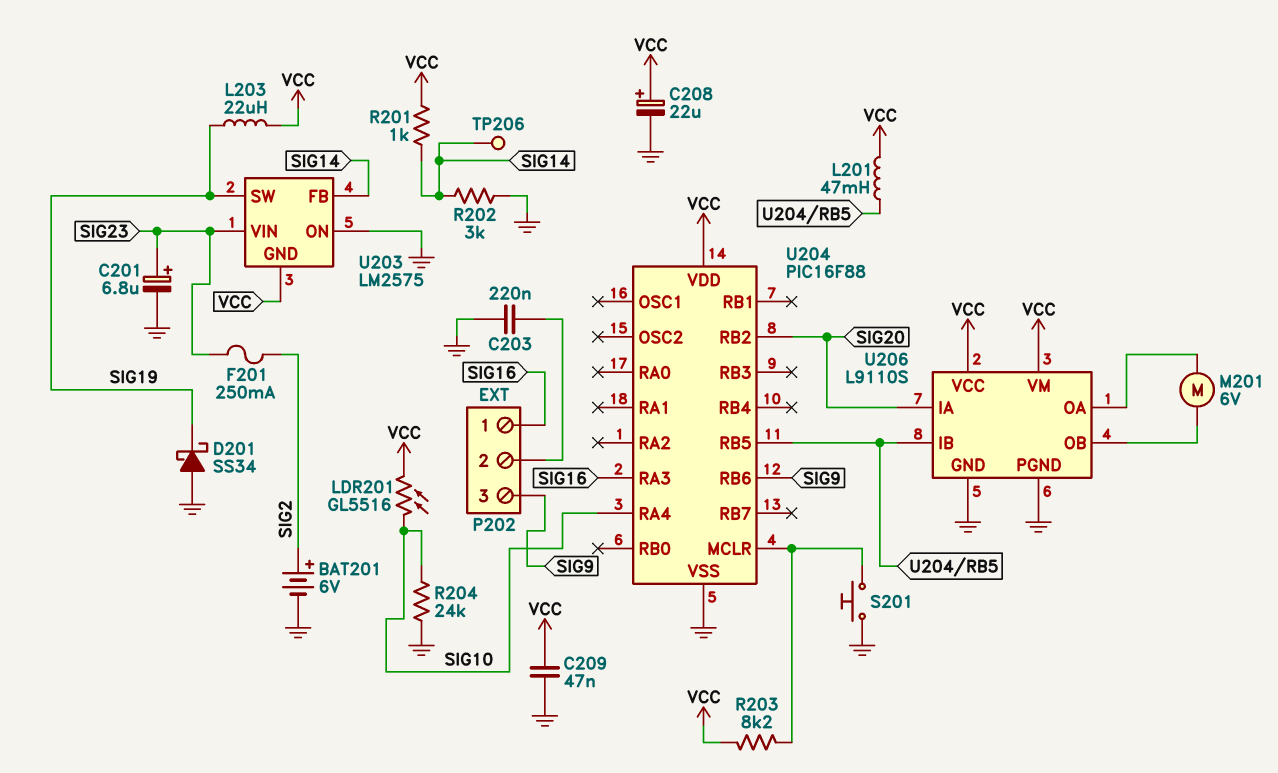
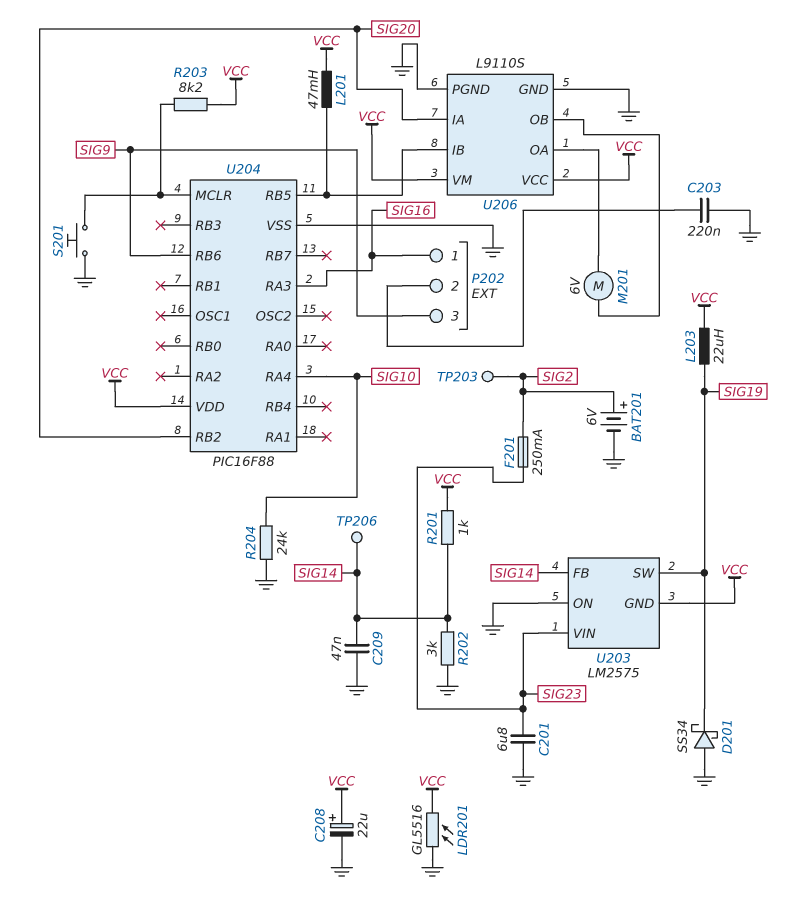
C201: 6.8uF (plus SIG23, minus GND) -> 6.8uF (GND, SIG23)
C209: 47nF (GND, VCC) -> 47nF (GND, SIG14)
LDR201: GL5516 (SIG10, VCC) -> GL5516 (GND, VCC)
TP203: none -> test point (SIG2)

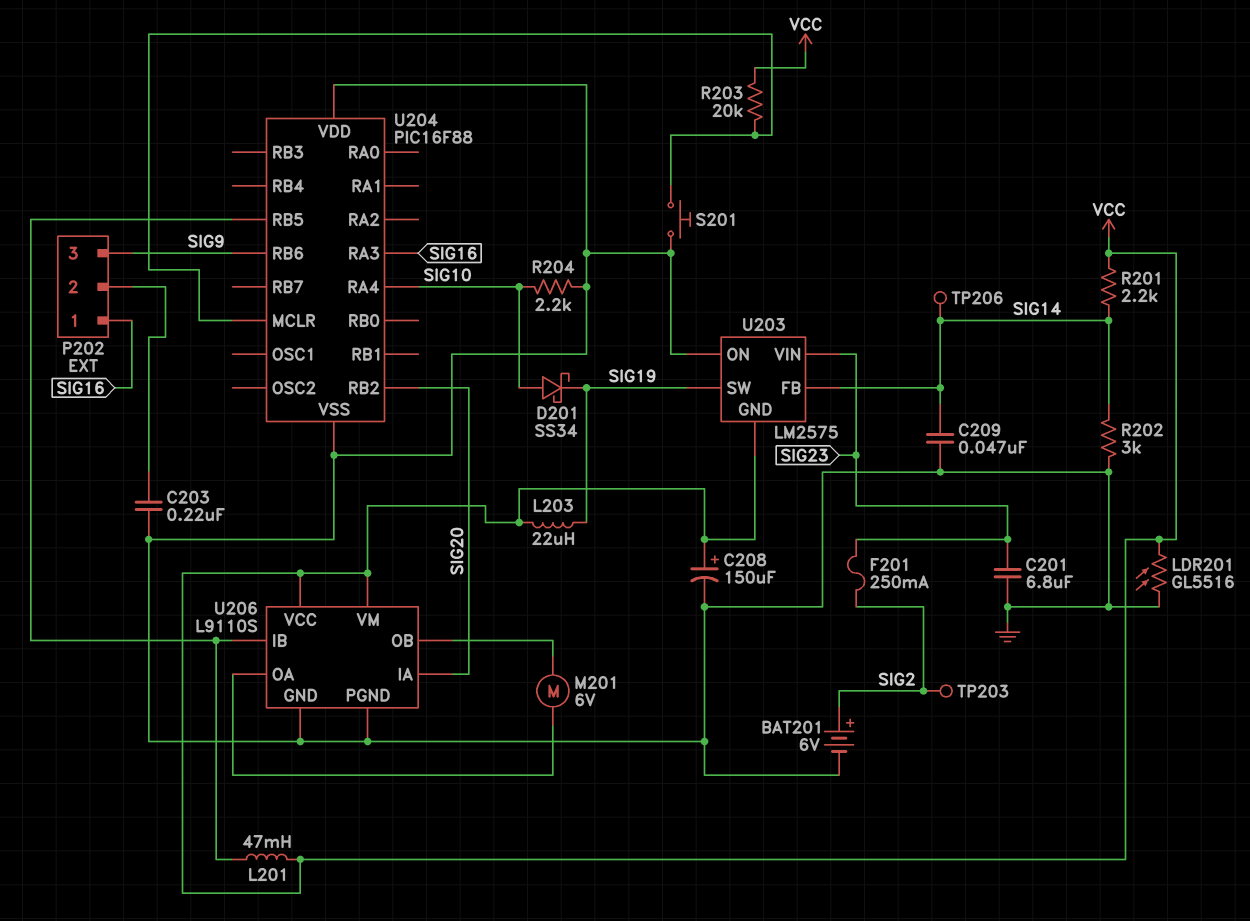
C208: 22uF (plus VCC, minus GND) -> 150uF (plus VCC, minus GND)
D201: schottky SS34 (A GND, K SIG19) -> schottky SS34 (A SIG10, K SIG19)
R201: 1k (SIG14, VCC) -> 2.2k (SIG14, VCC)
R203: 8.2k (U204/MCLR, VCC) -> 20k (U204/MCLR, VCC)
R204: 24k (GND, SIG10) -> 2.2k (GND, SIG10)
U204 pin VDD: VCC -> GND

